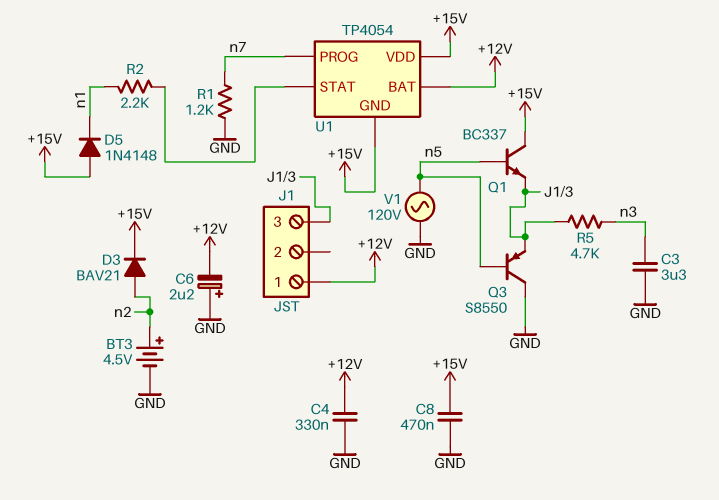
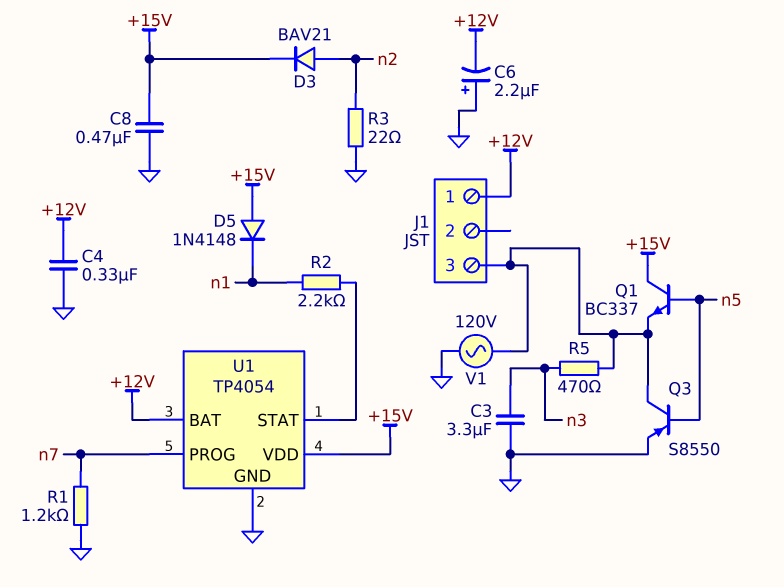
BT3: 4.5V (plus n2, minus GND) -> none
Q3: PNP S8550 (B n5, C GND, E J1/3) -> PNP S8550 (B n5, C J1/3, E GND)
R3: none -> 22 (GND, n2)
R5: 4.7k (J1/3, n3) -> 470 (J1/3, n3)
U1 pin GND: +15V -> GND
V1: AC 120V (GND, n5) -> AC 120V (GND, J1/3)

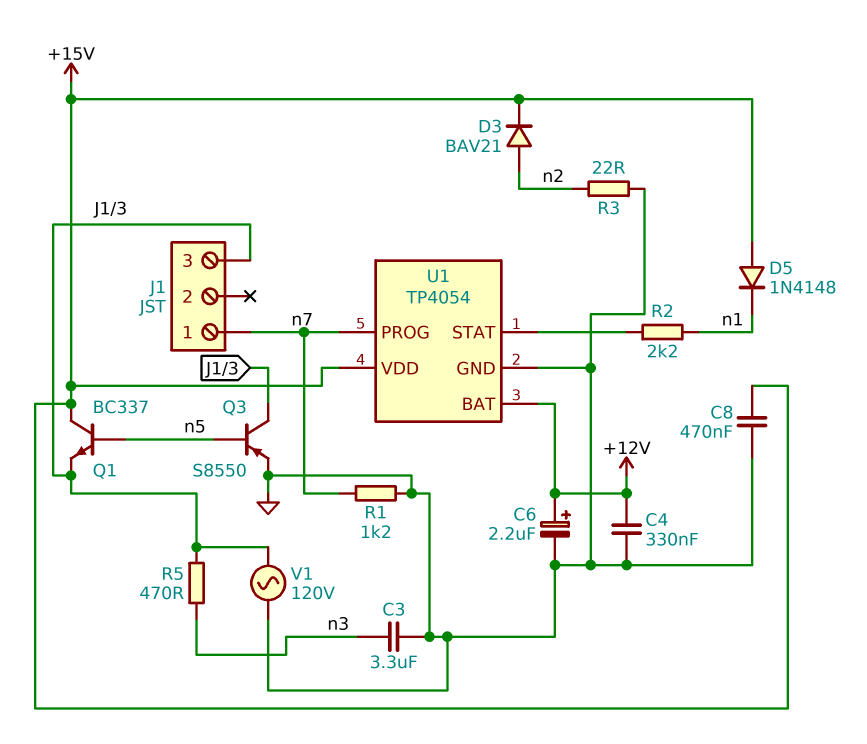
C6: 2.2uF (plus GND, minus +12V) -> 2.2uF (plus +12V, minus GND)
J1 pin 1: +12V -> n7

